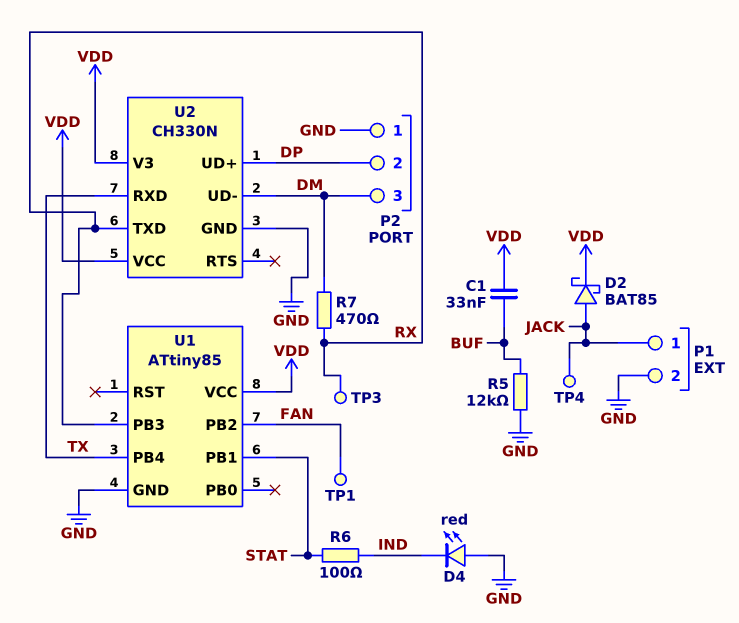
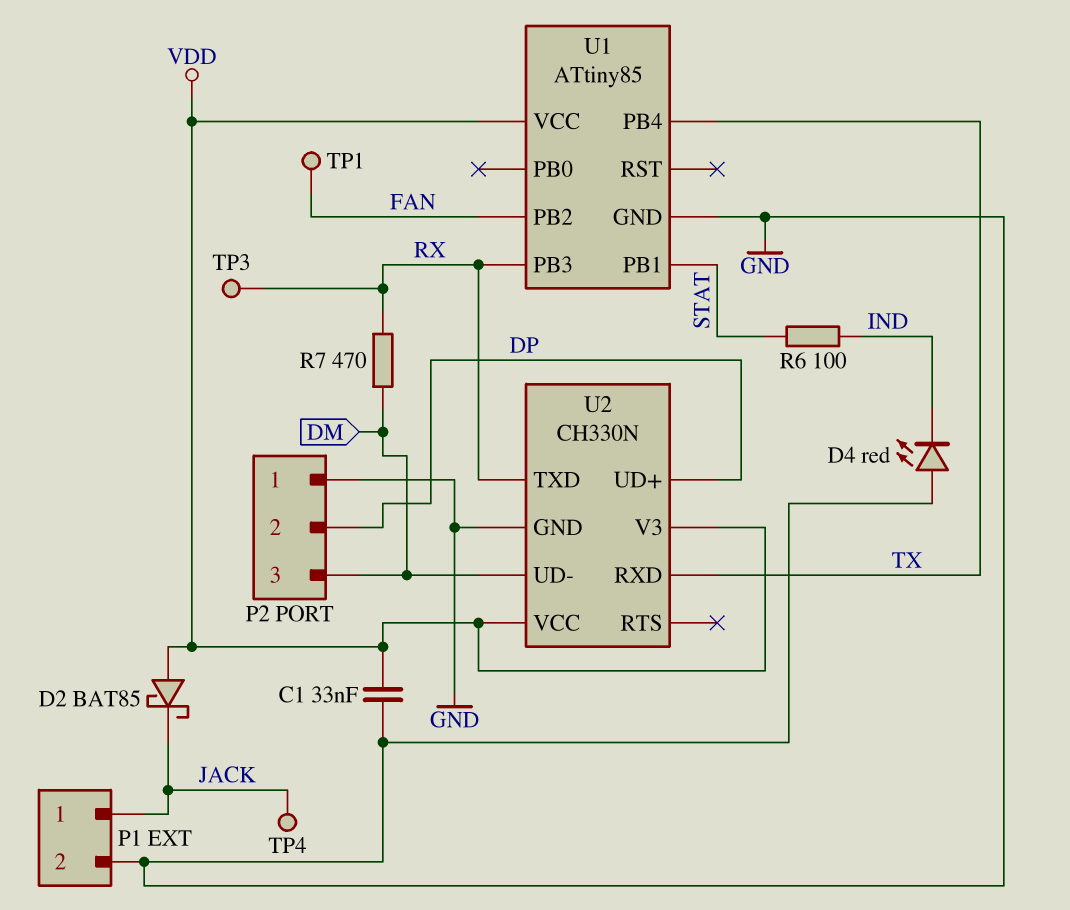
C1: 33nF (BUF, VDD) -> 33nF (GND, VDD)
D2: schottky BAT85 (A JACK, K VDD) -> schottky BAT85 (A VDD, K JACK)
R5: 12k (BUF, GND) -> none

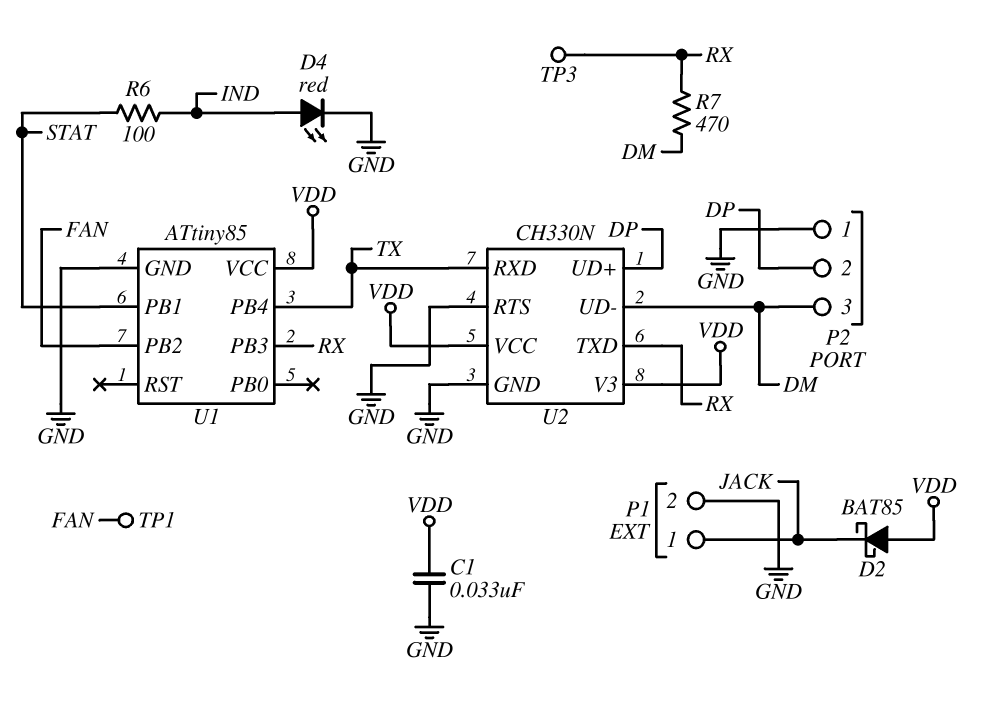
D4: LED red (A GND, K IND) -> LED red (A IND, K GND)
TP4: test point (JACK) -> none
U2 pin RTS: none -> GND

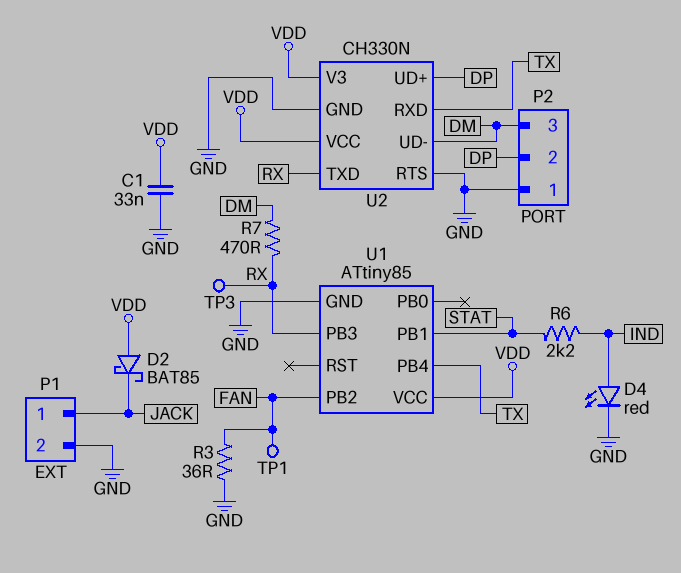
R3: none -> 36 (FAN, GND)
R6: 100 (IND, STAT) -> 2.2k (IND, STAT)

